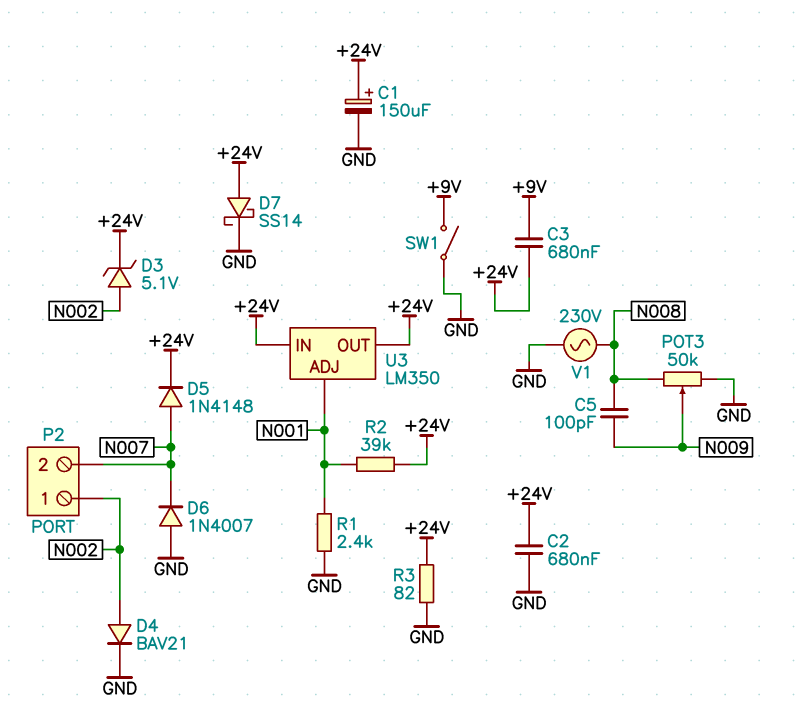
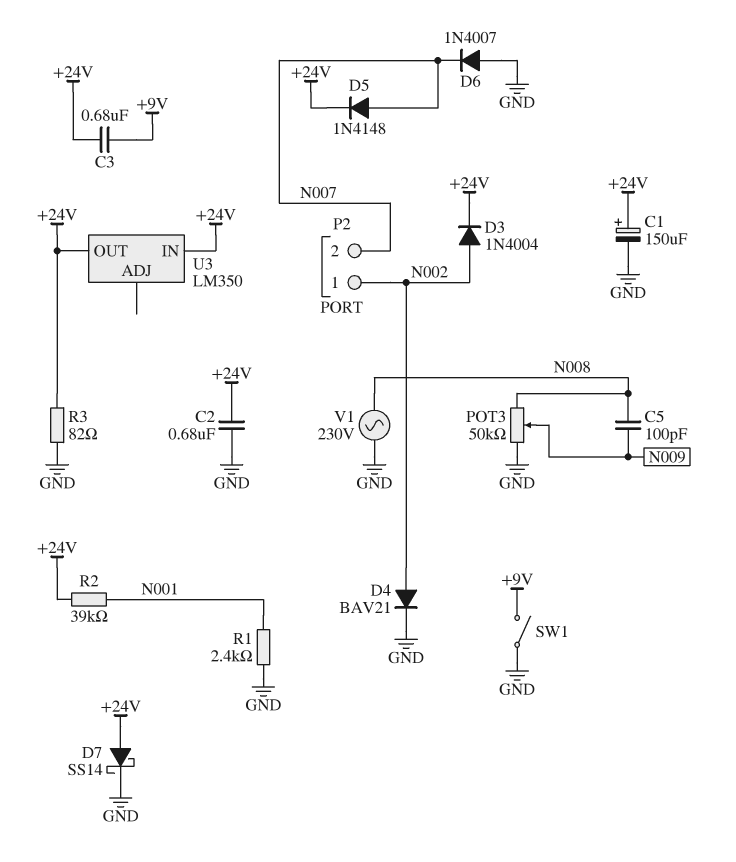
D3: zener 5.1V (A N002, K +24V) -> diode 1N4004 (A N002, K +24V)
U3 pin ADJ: N001 -> none

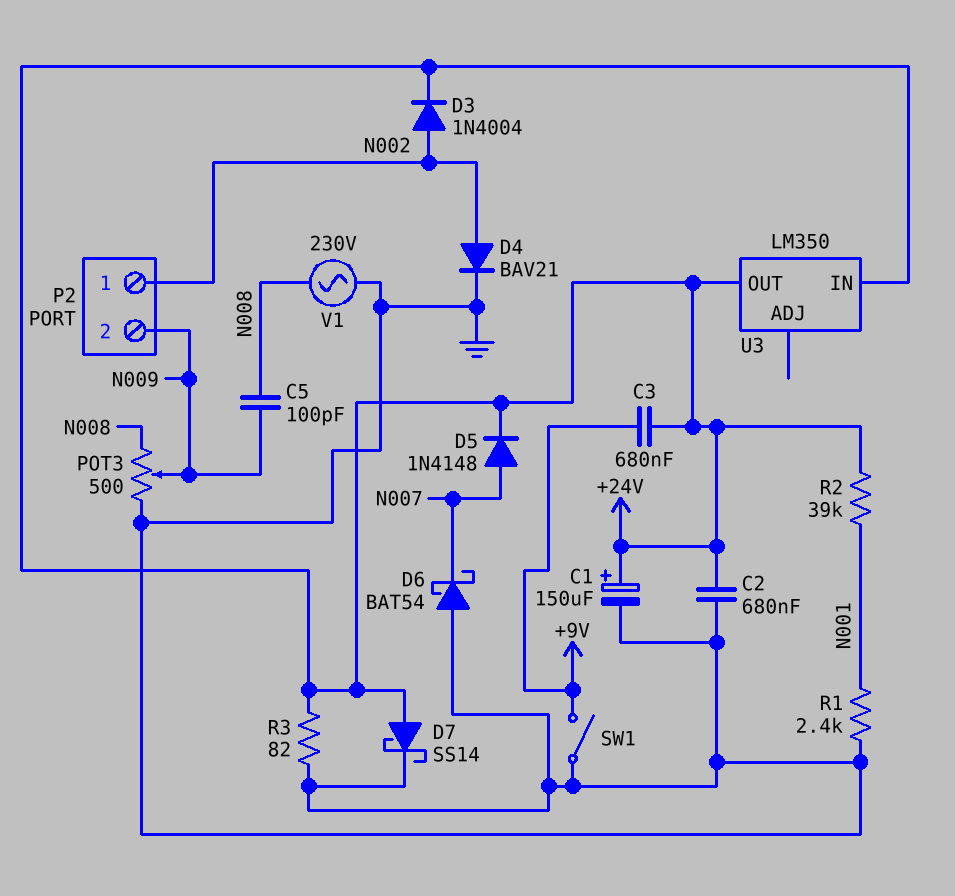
D6: diode 1N4007 (A GND, K N007) -> schottky BAT54 (A GND, K N007)
P2 pin 2: N007 -> N009
POT3: 50k (GND, N008, wiper N009) -> 500 (GND, N008, wiper N009)

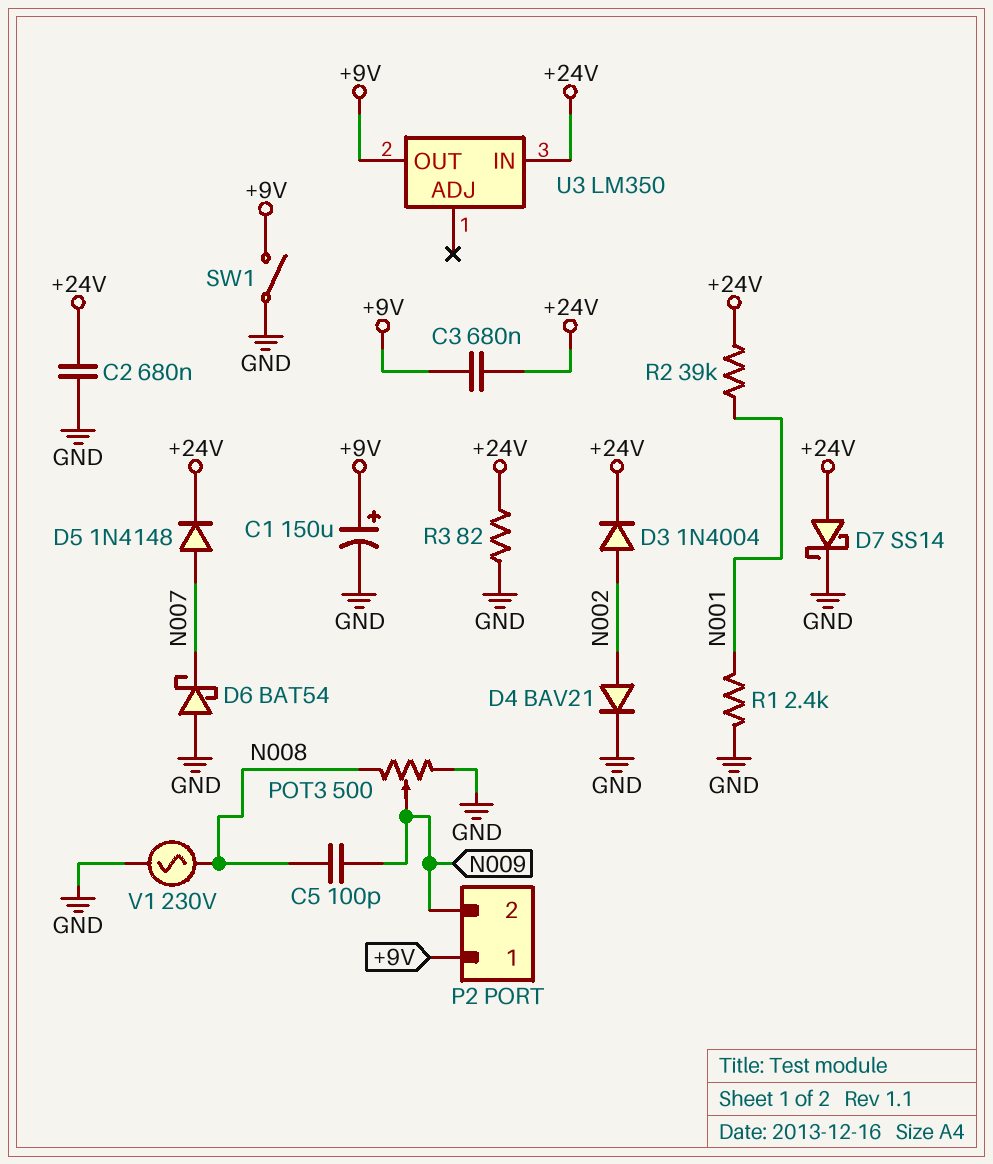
C1: 150uF (plus +24V, minus GND) -> 150uF (plus +9V, minus GND)
P2 pin 1: N002 -> +9V
U3 pin OUT: +24V -> +9V

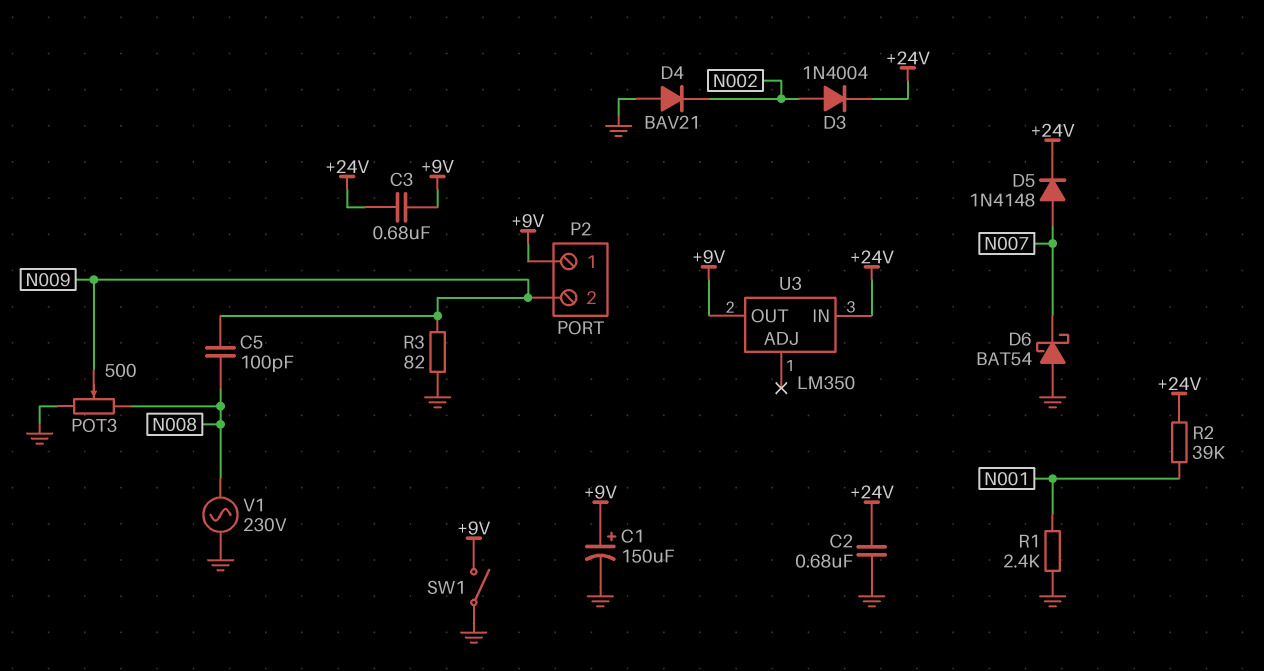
D4: diode BAV21 (A N002, K GND) -> diode BAV21 (A GND, K N002)
D7: schottky SS14 (A +24V, K GND) -> none
R3: 82 (+24V, GND) -> 82 (GND, N009)

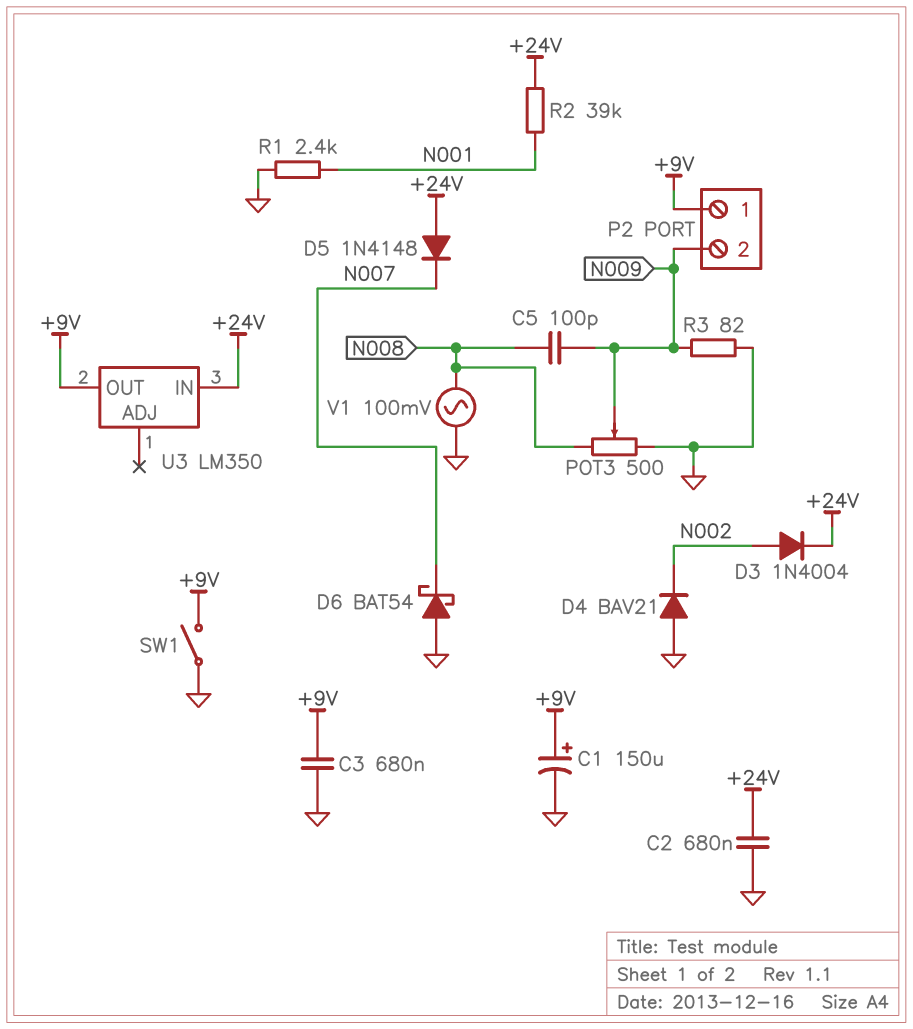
C3: 680nF (+9V, +24V) -> 680nF (+9V, GND)
D5: diode 1N4148 (A N007, K +24V) -> diode 1N4148 (A +24V, K N007)
V1: AC 230V (GND, N008) -> AC 100mV (GND, N008)

